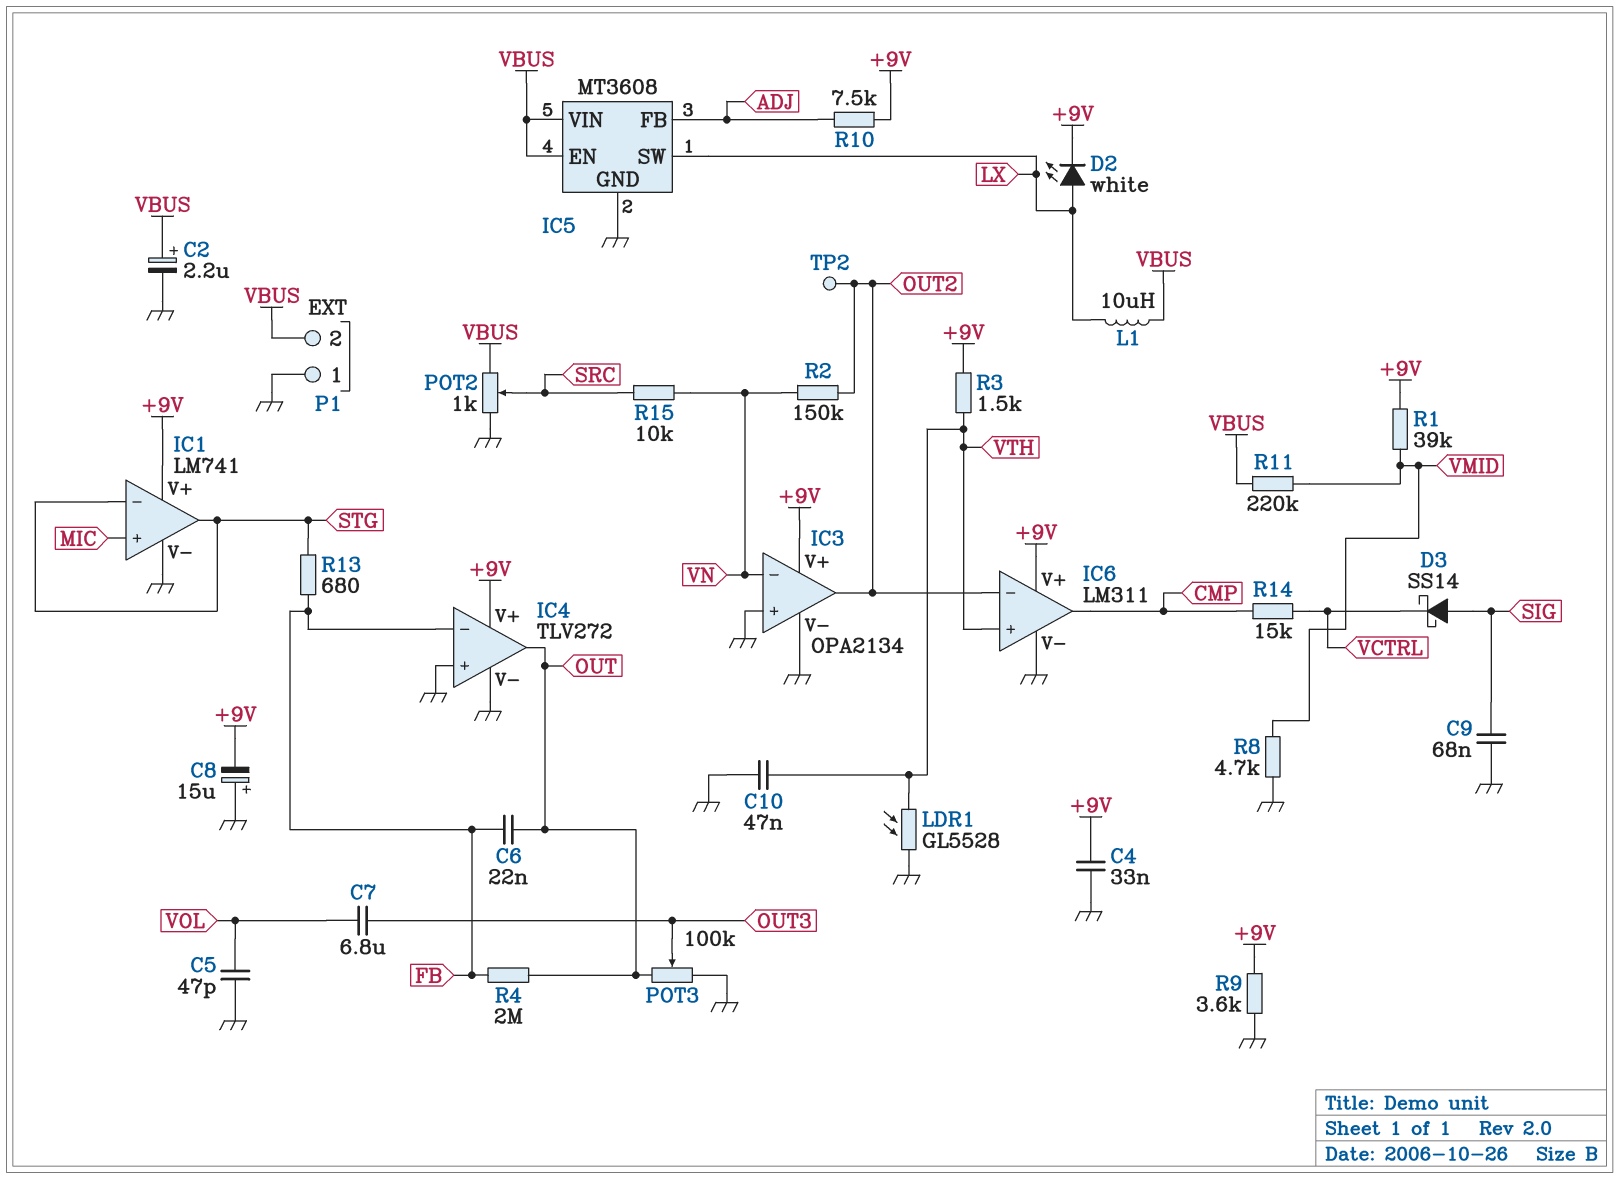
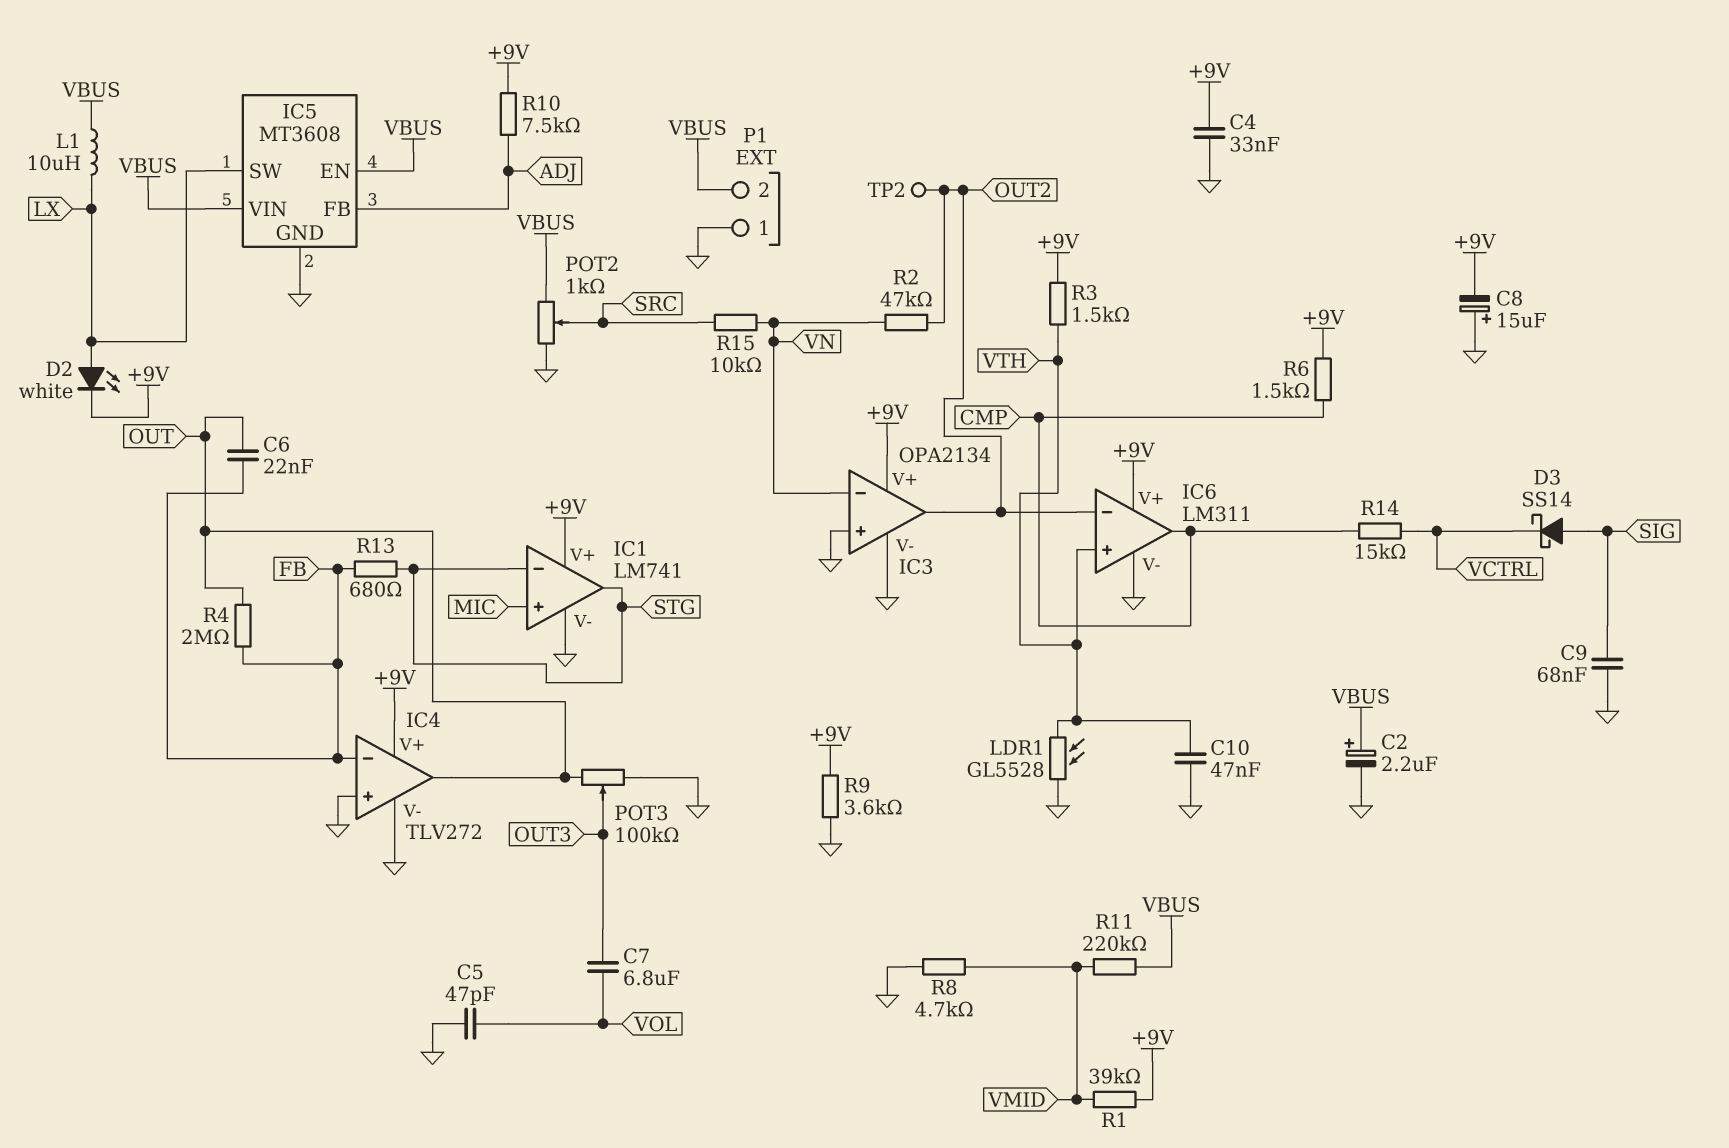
R2: 150k (OUT2, VN) -> 47k (OUT2, VN)
R6: none -> 1.5k (+9V, CMP)

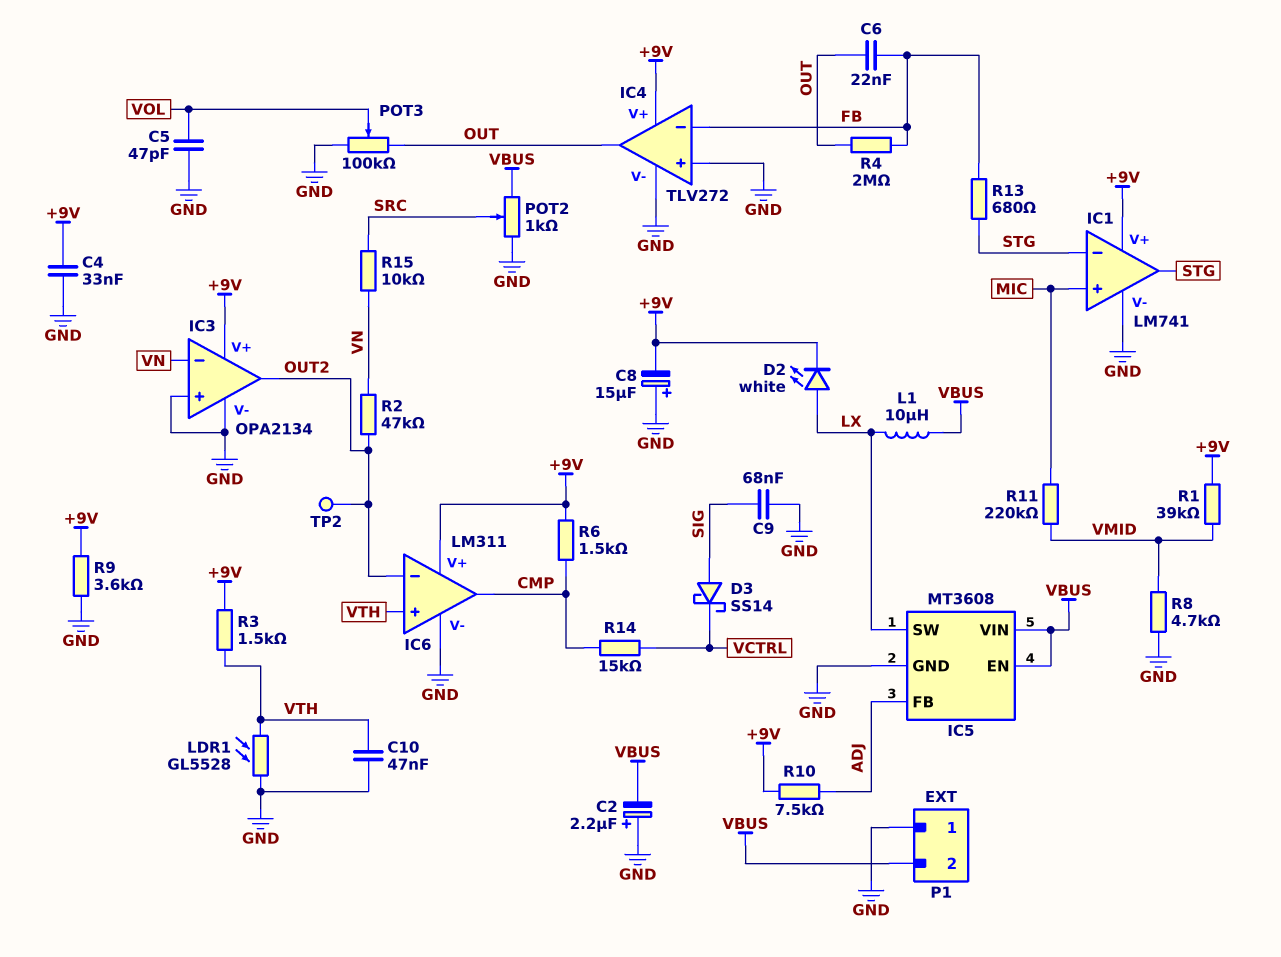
C2: 2.2uF (plus VBUS, minus GND) -> 2.2uF (plus GND, minus VBUS)
C7: 6.8uF (OUT3, VOL) -> none
POT3: 100k (GND, OUT, wiper OUT3) -> 100k (GND, OUT, wiper VOL)
R11: 220k (VBUS, VMID) -> 220k (MIC, VMID)

